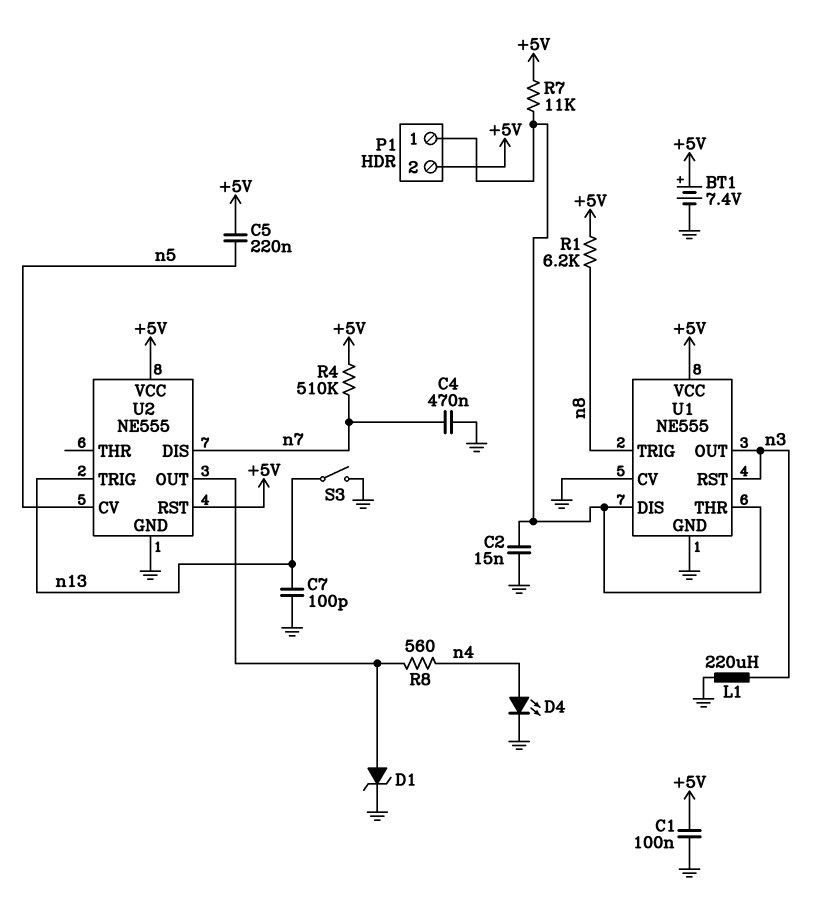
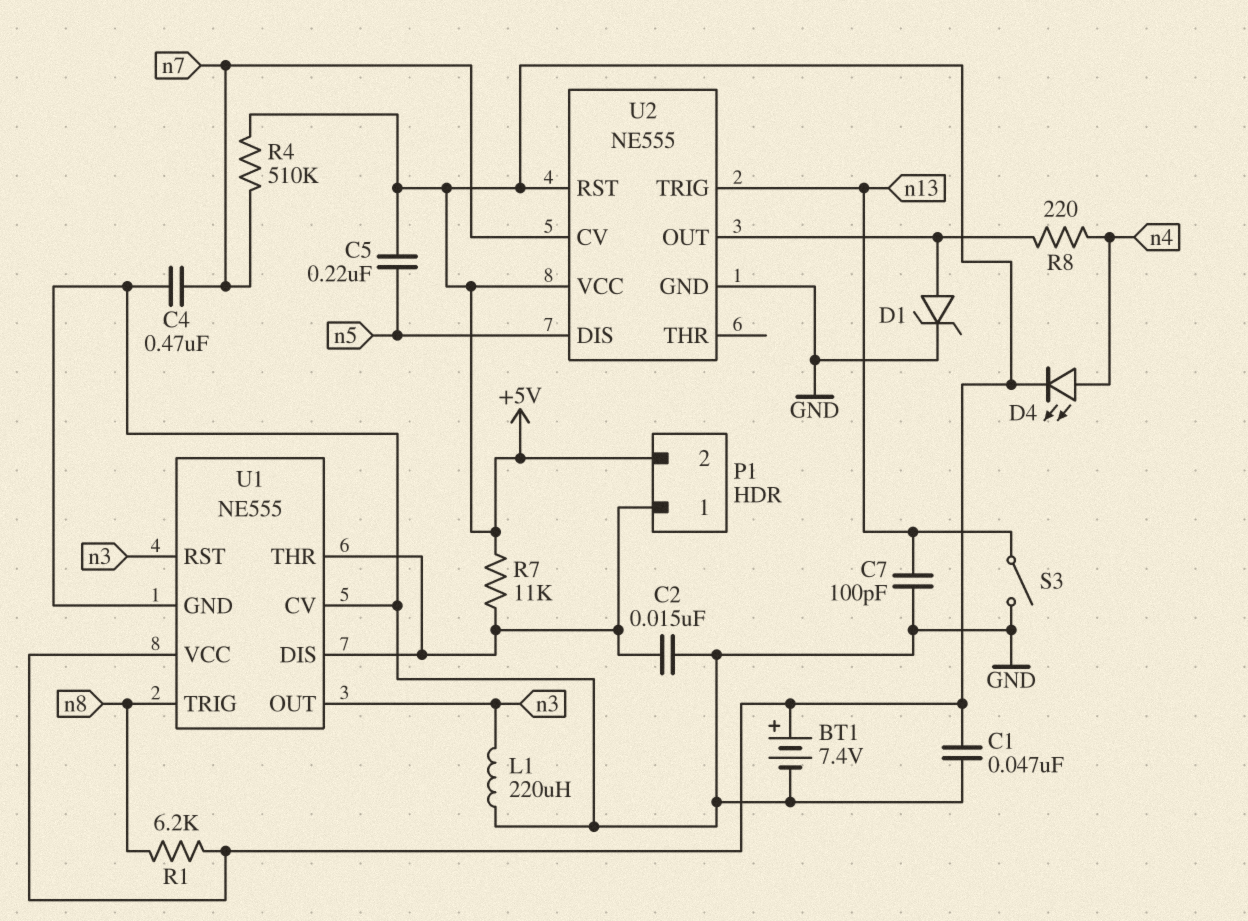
C1: 100nF (+5V, GND) -> 47nF (+5V, GND)
D4: LED (A n4, K GND) -> LED (A n4, K +5V)
R8: 560 (U2/OUT, n4) -> 220 (U2/OUT, n4)
U2 pin CV: n5 -> n7
U2 pin DIS: n7 -> n5

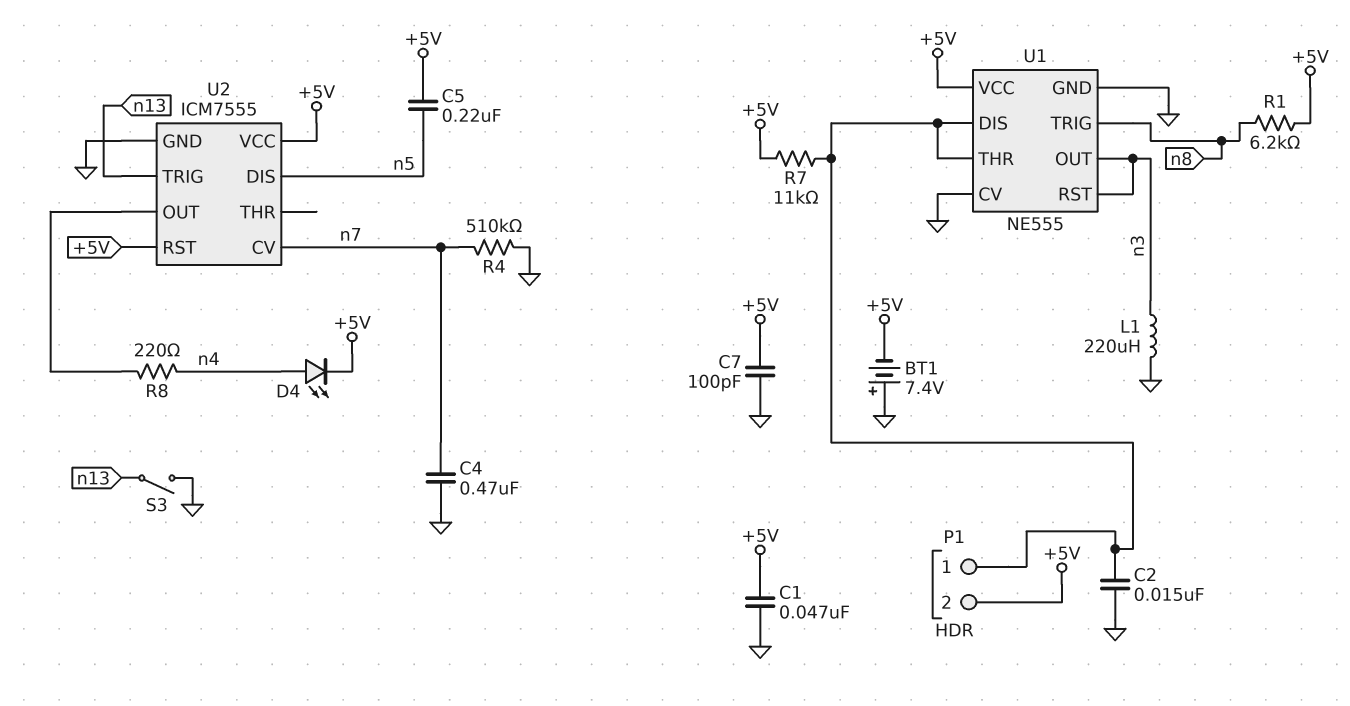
BT1: 7.4V (plus +5V, minus GND) -> 7.4V (plus GND, minus +5V)
C7: 100pF (GND, n13) -> 100pF (+5V, GND)
D1: zener (A U2/OUT, K GND) -> none
R4: 510k (+5V, n7) -> 510k (GND, n7)
U2: NE555 -> ICM7555

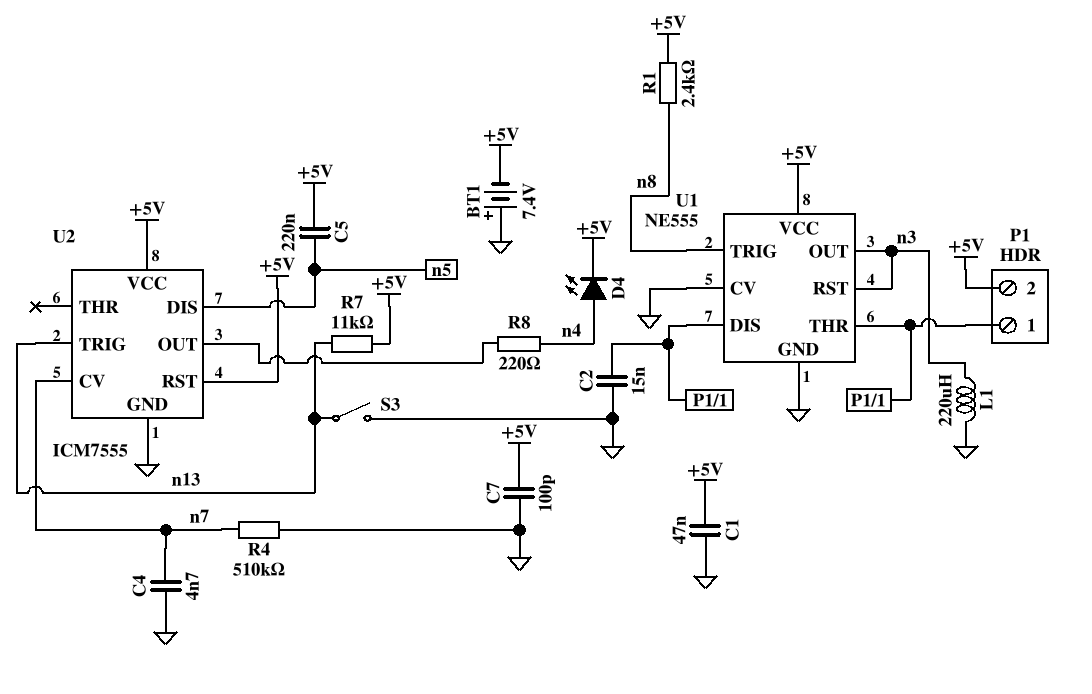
C4: 470nF (GND, n7) -> 4.7nF (GND, n7)
R1: 6.2k (+5V, n8) -> 2.4k (+5V, n8)
R7: 11k (+5V, P1/1) -> 11k (+5V, n13)

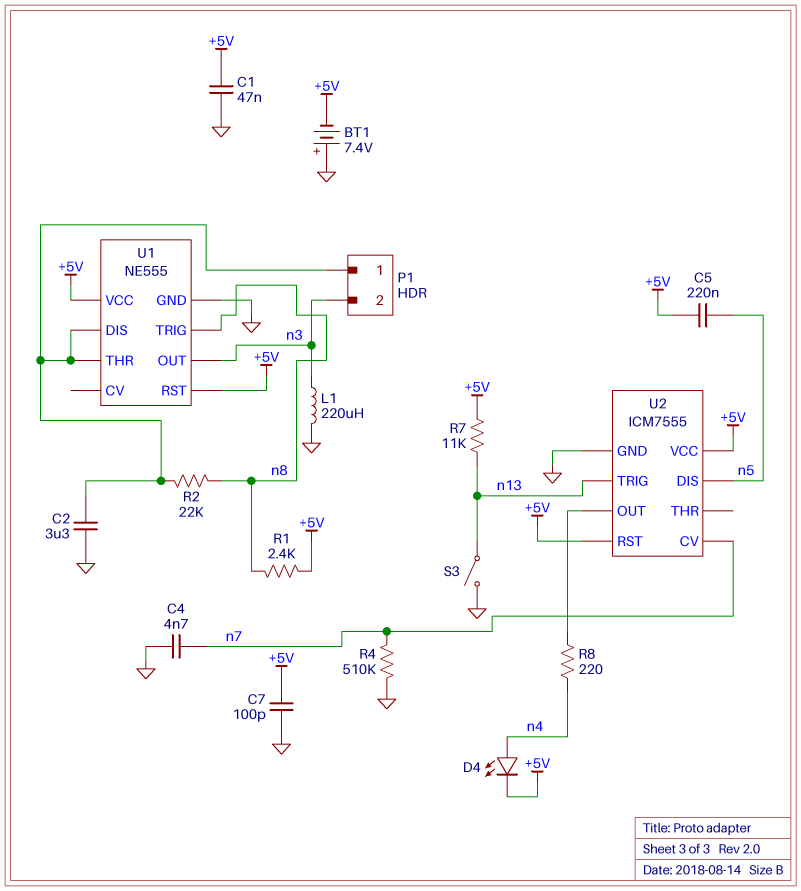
C2: 15nF (GND, P1/1) -> 3.3uF (GND, P1/1)
P1 pin 2: +5V -> n3
R2: none -> 22k (P1/1, n8)
U1 pin CV: GND -> none
U1 pin RST: n3 -> +5V

